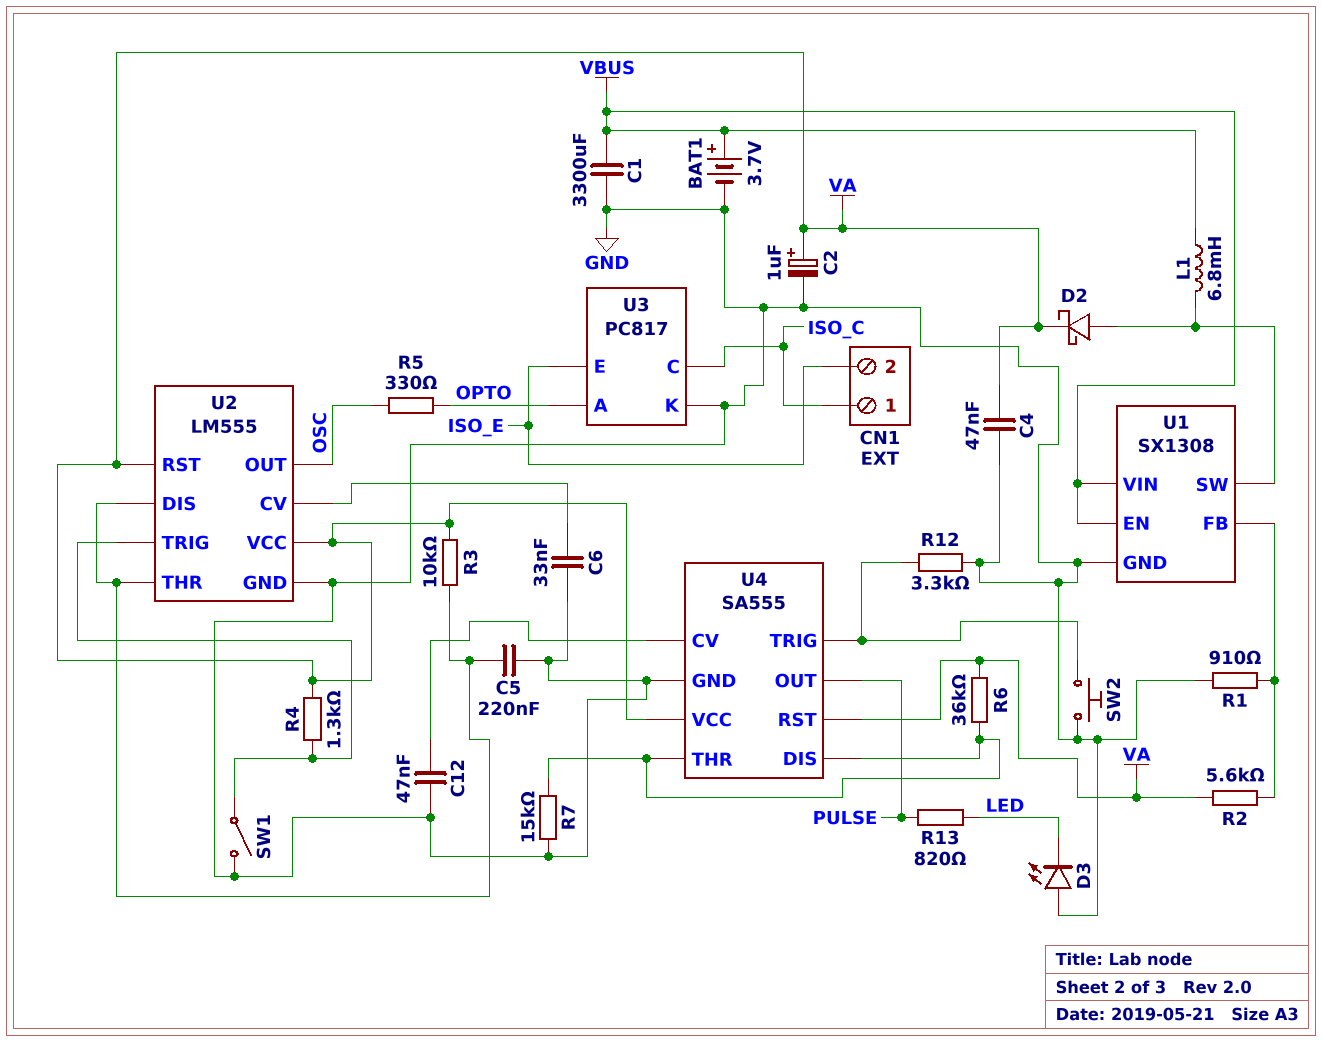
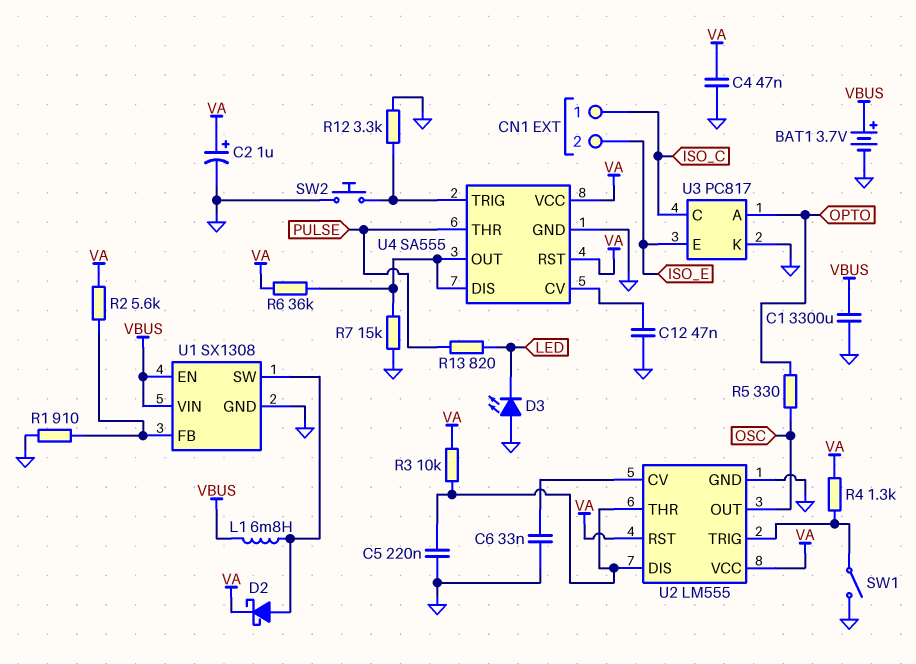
U4 pin OUT: PULSE -> U4/DIS
U4 pin THR: U4/DIS -> PULSE

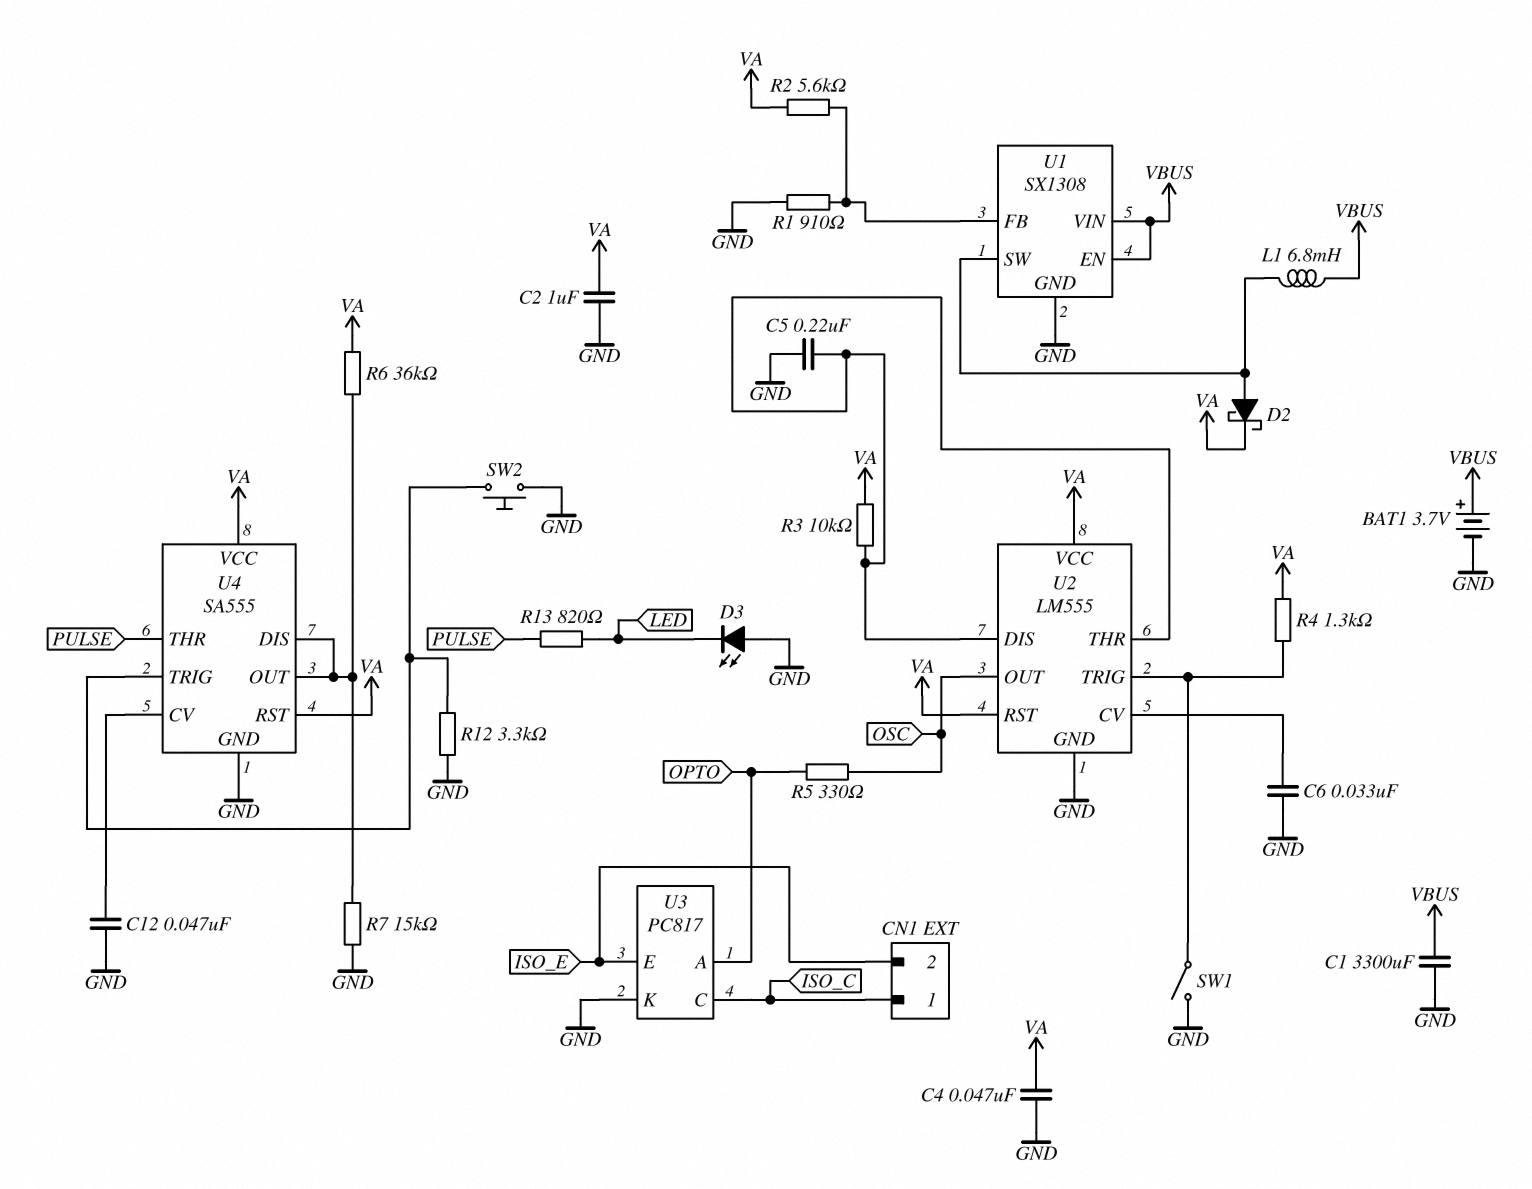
C2: 1uF (plus VA, minus GND) -> 1uF (GND, VA)

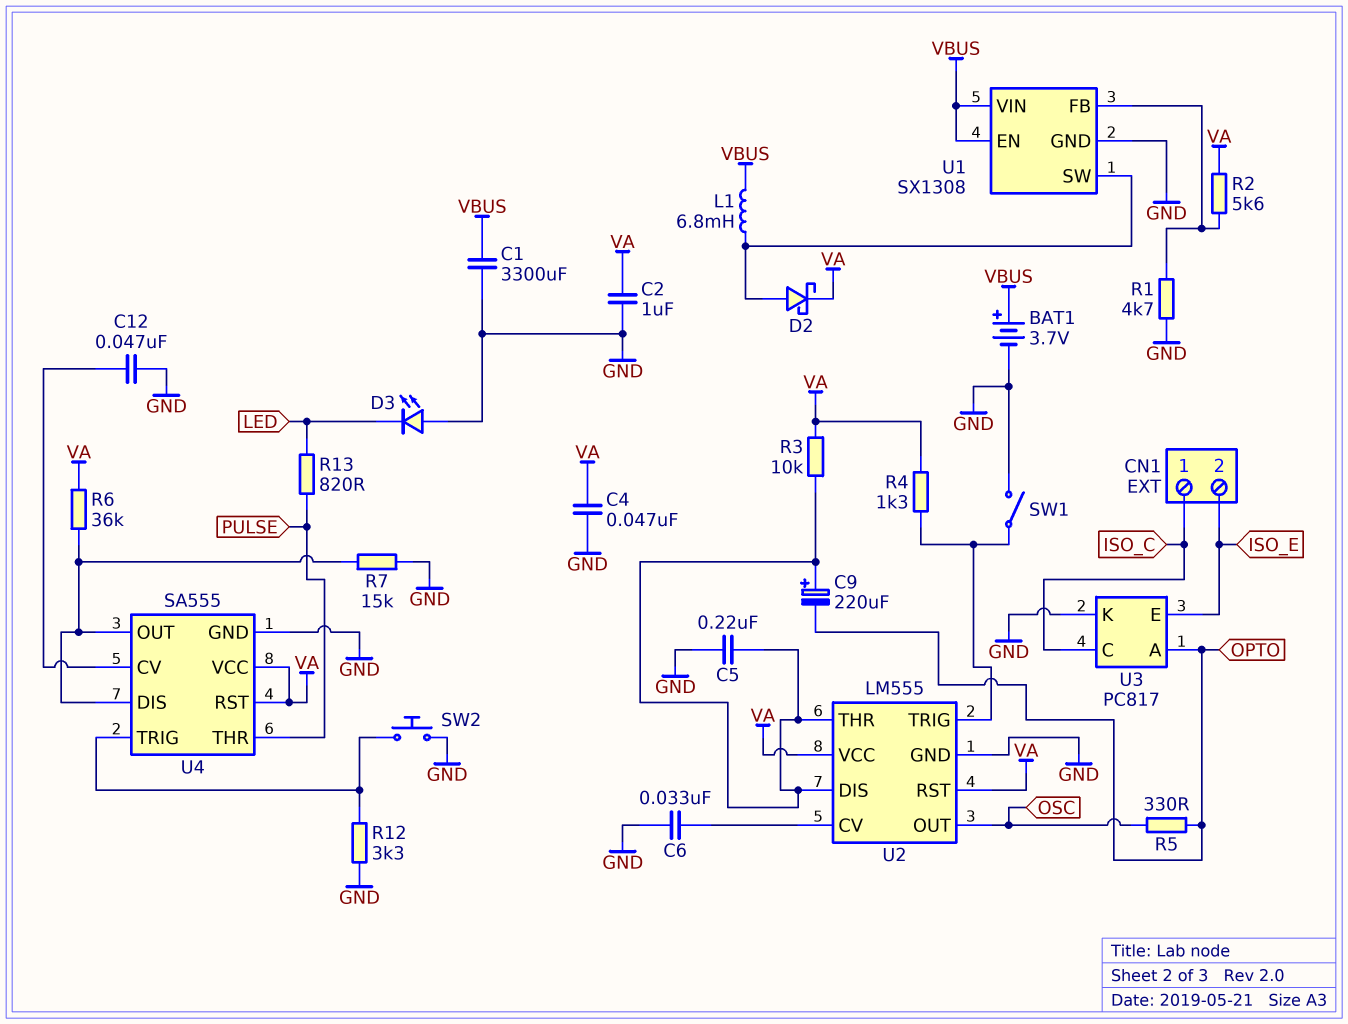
C9: none -> 220uF (plus U2/DIS, minus OPTO)
R1: 910 (GND, U1/FB) -> 4.7k (GND, U1/FB)

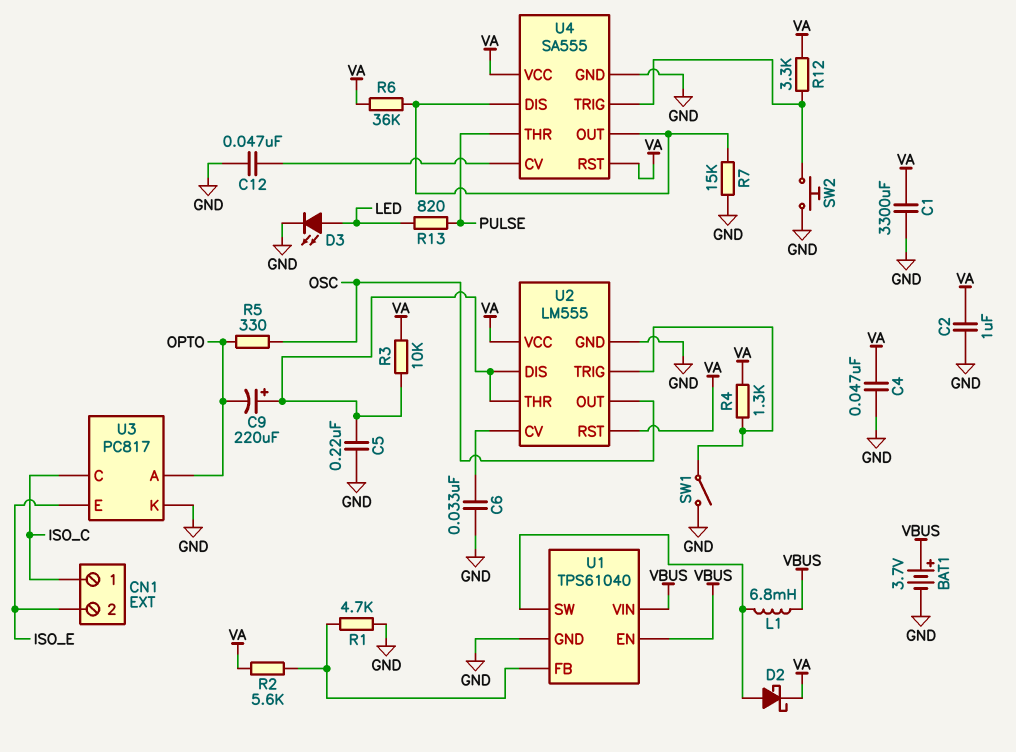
C1: 3300uF (GND, VBUS) -> 3300uF (GND, VA)
D3: LED (A GND, K LED) -> LED (A LED, K GND)
R12: 3.3k (GND, U4/TRIG) -> 3.3k (U4/TRIG, VA)
U1: SX1308 -> TPS61040

